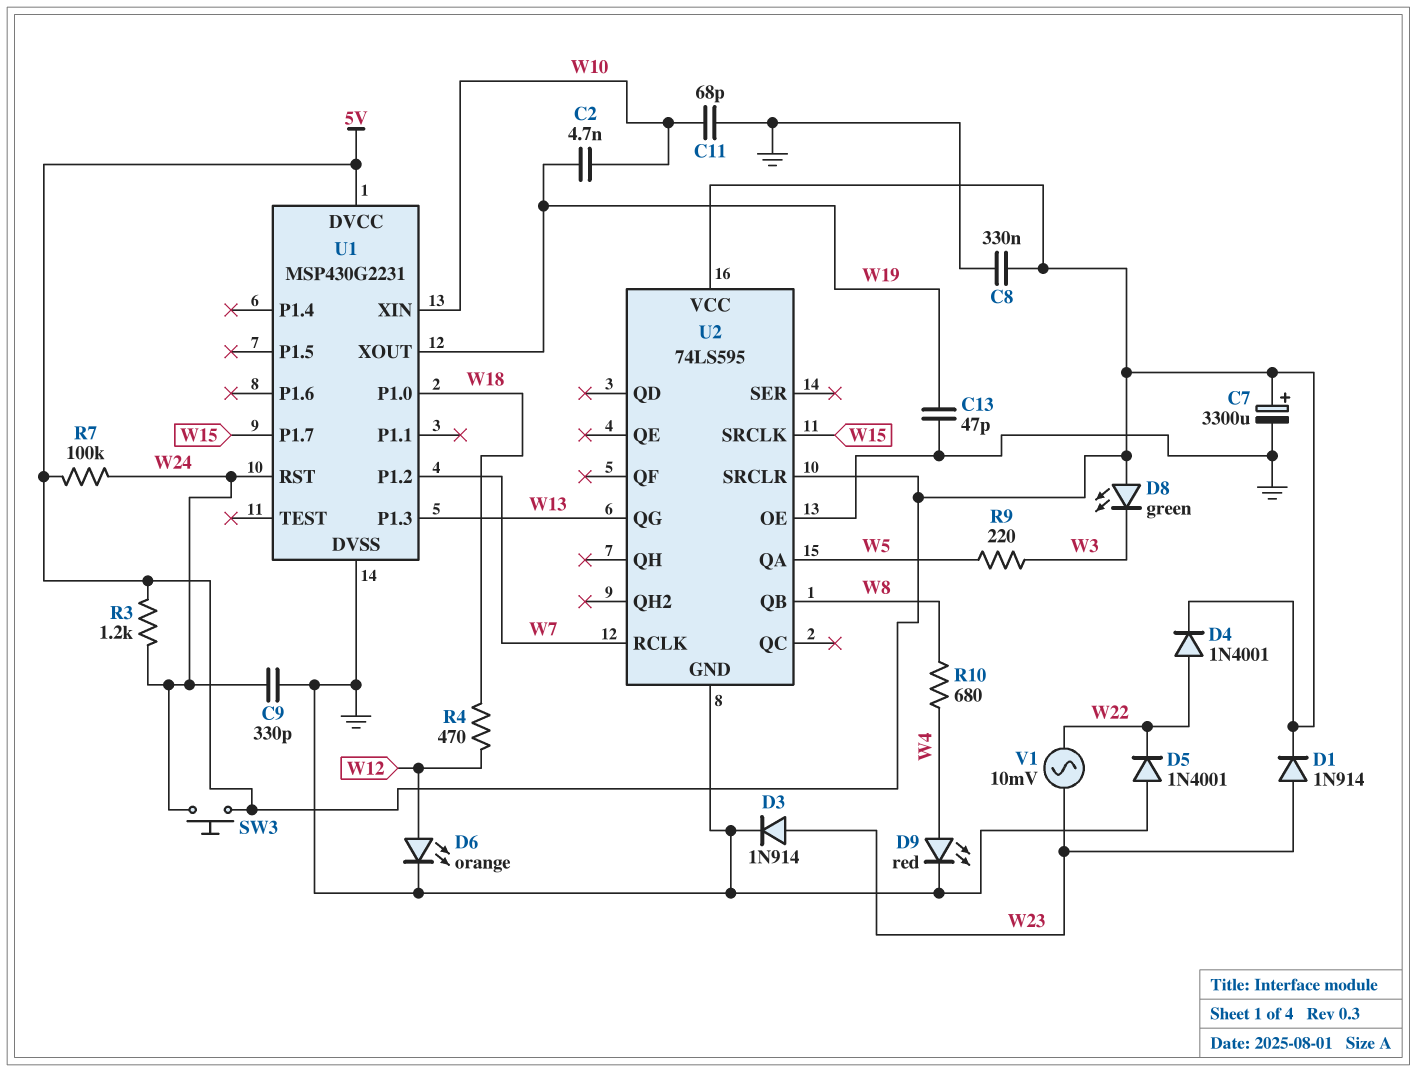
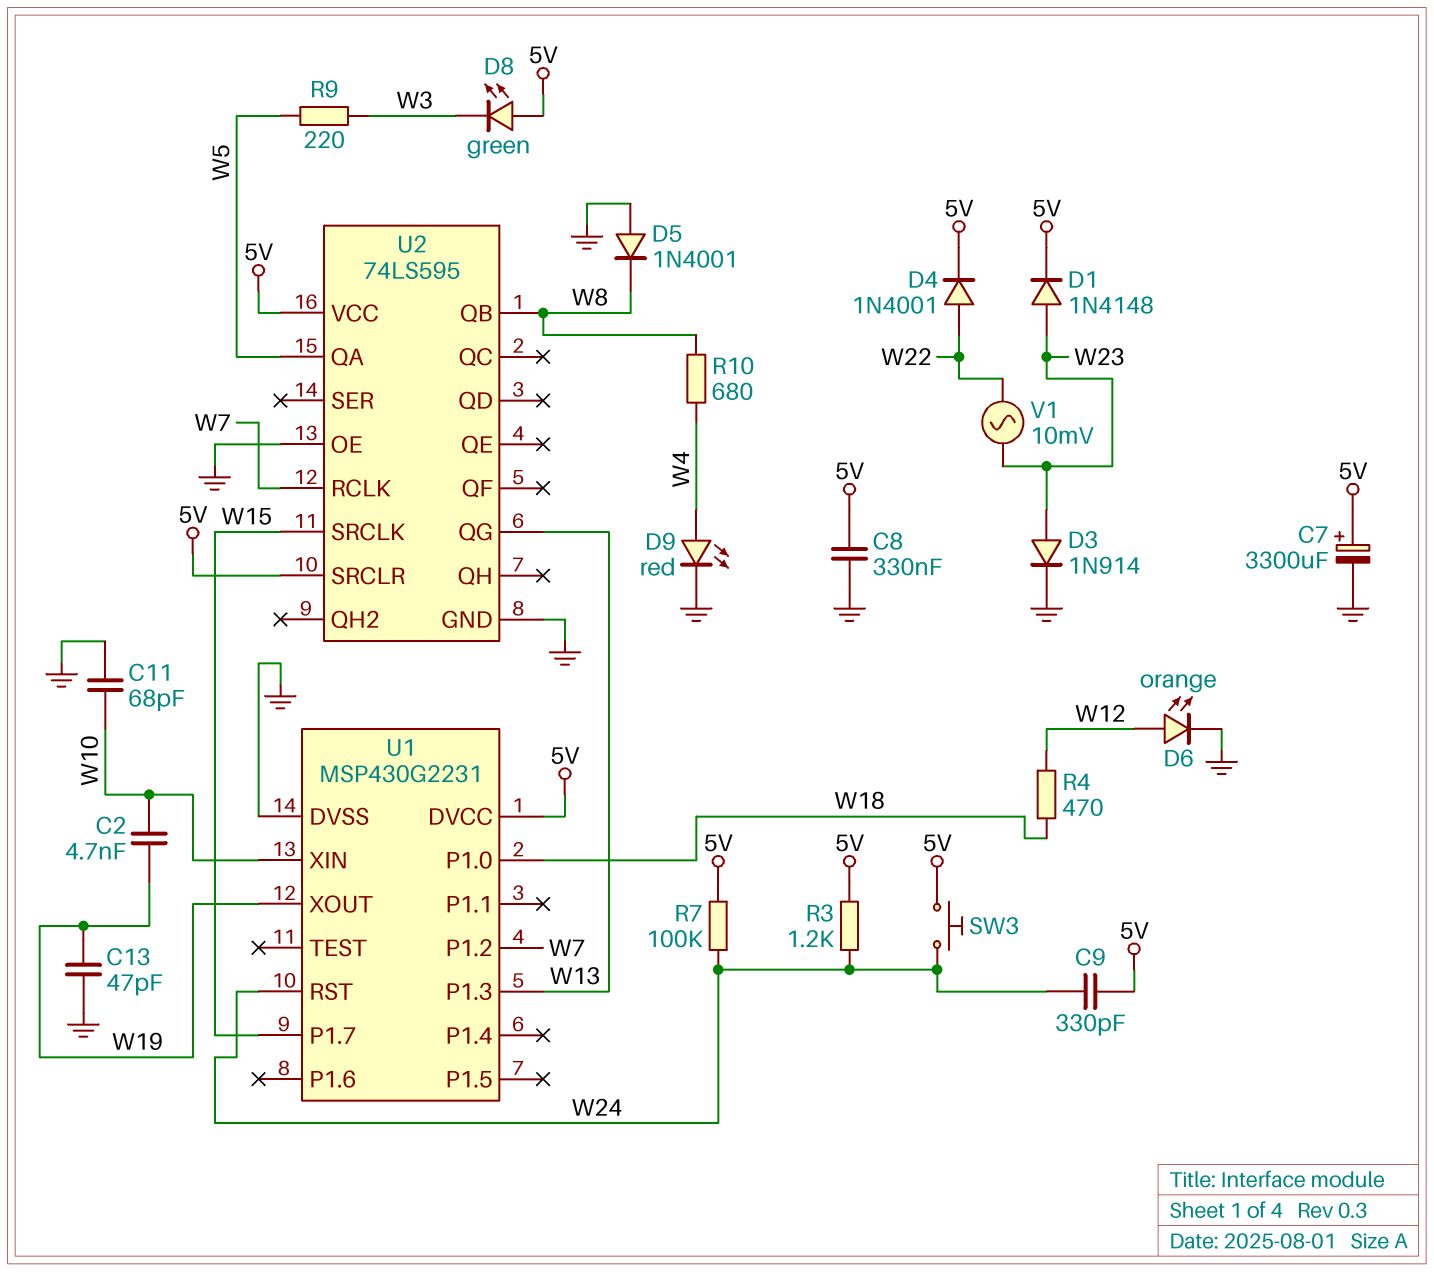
C9: 330pF (GND, W24) -> 330pF (5V, W24)
D1: diode 1N914 (A W23, K 5V) -> diode 1N4148 (A W23, K 5V)
D5: diode 1N4001 (A GND, K W22) -> diode 1N4001 (A GND, K W8)

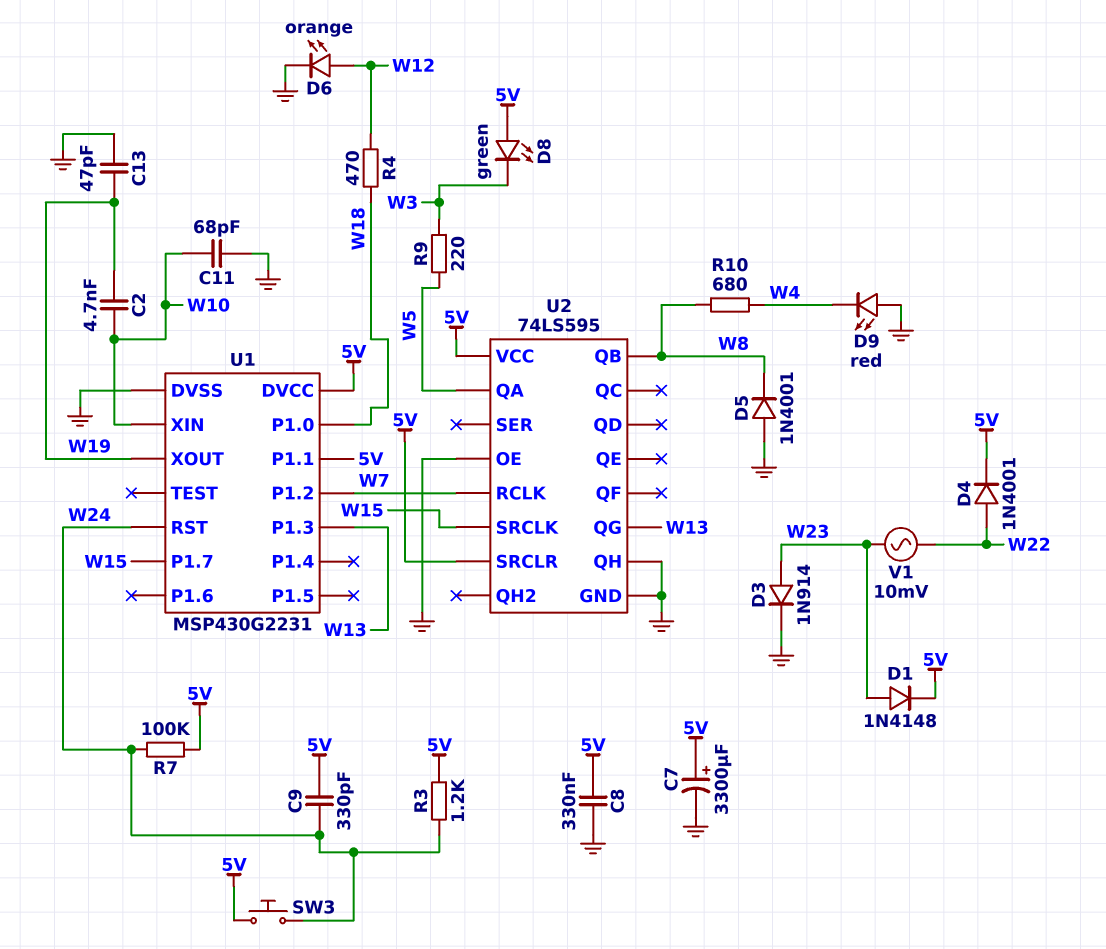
D9: LED red (A W4, K GND) -> LED red (A GND, K W4)
U1 pin P1.1: none -> 5V
U2 pin QH: none -> GND

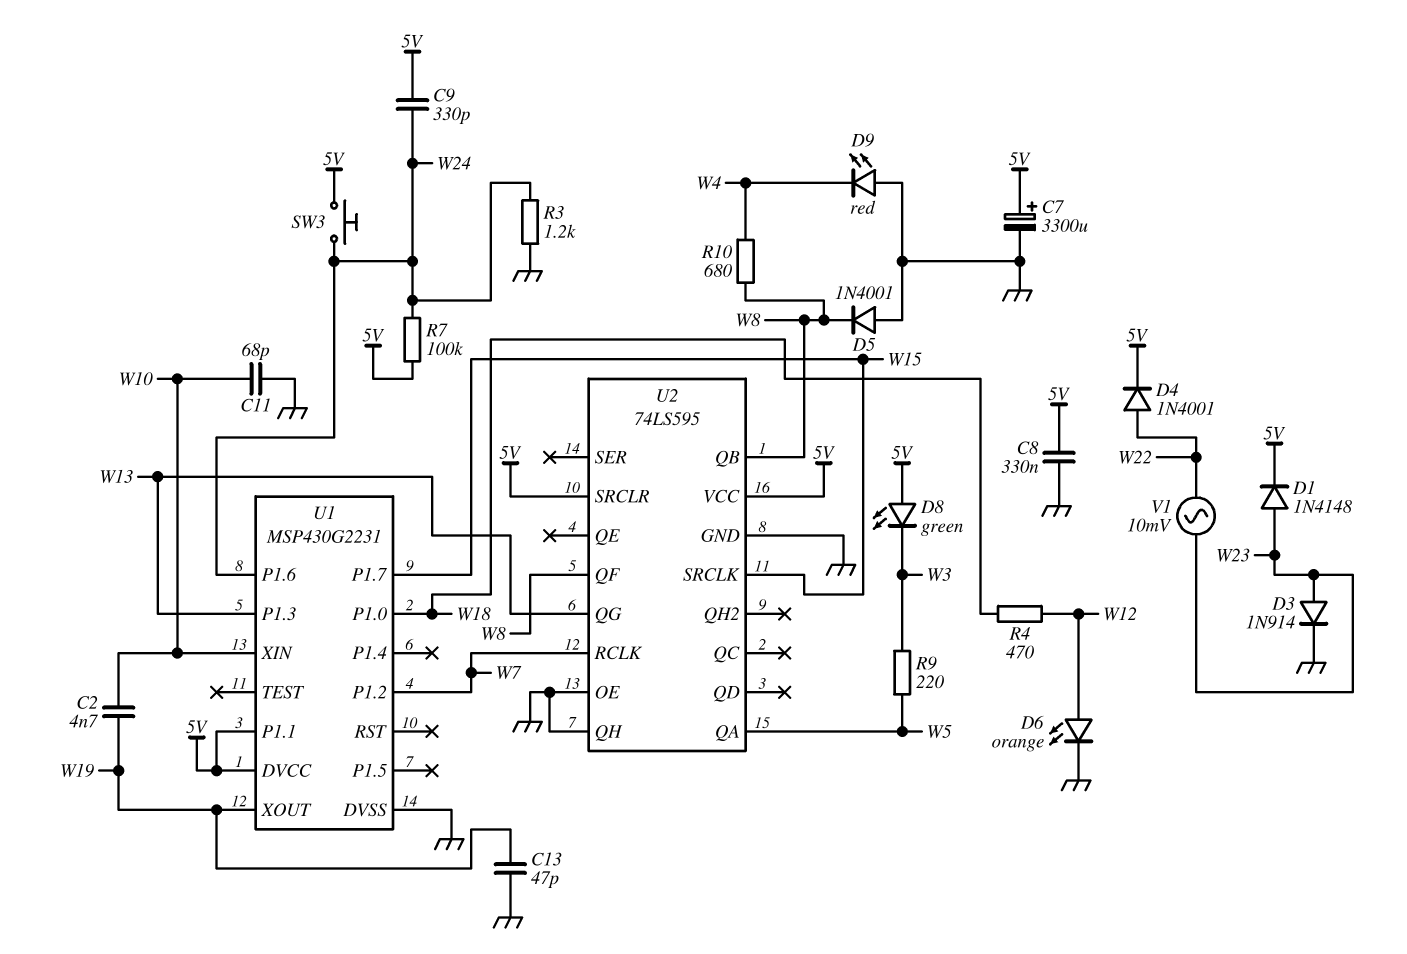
R3: 1.2k (5V, W24) -> 1.2k (GND, W24)
U1 pin P1.6: none -> W24
U1 pin RST: W24 -> none
U2 pin QF: none -> W8

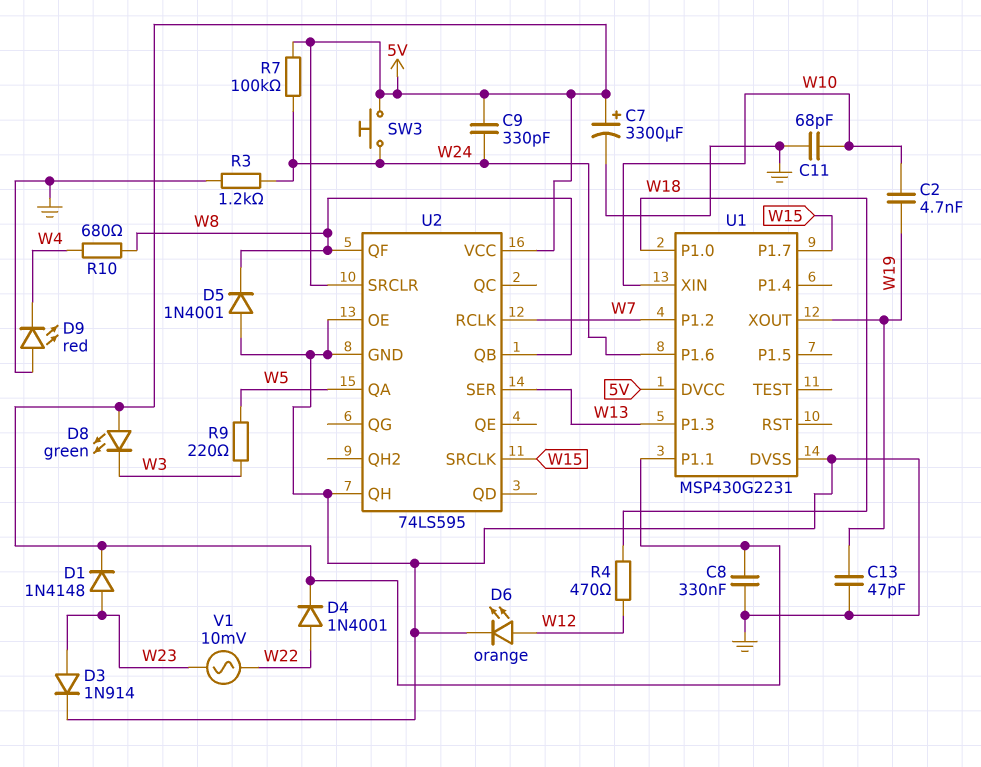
U2 pin QG: W13 -> none
U2 pin SER: none -> W13

